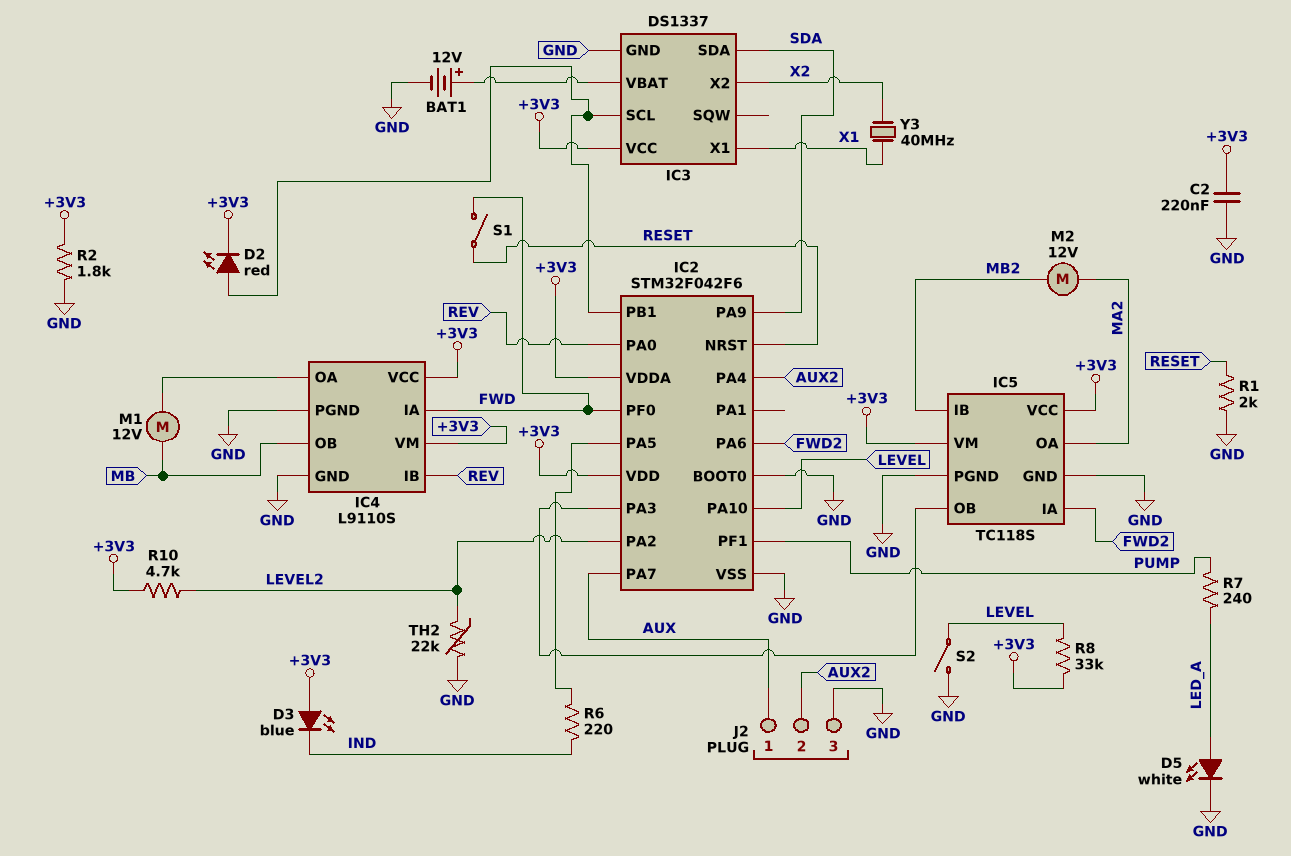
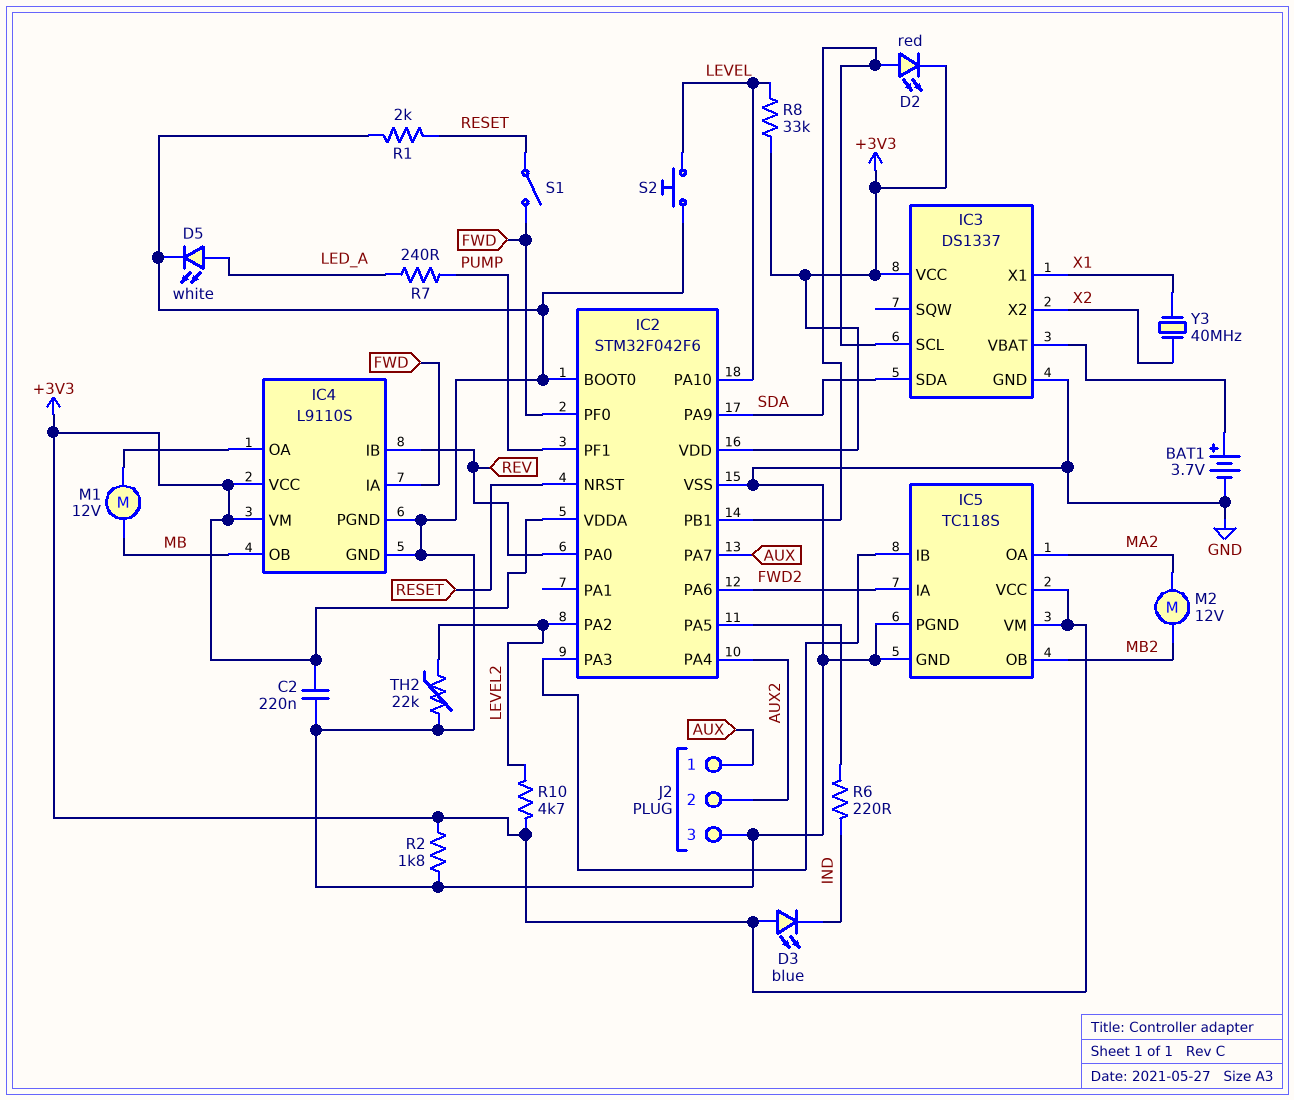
BAT1: 12V (plus IC3/VBAT, minus GND) -> 3.7V (plus IC3/VBAT, minus GND)
IC5 pin IB: MB2 -> IC2/PA3
IC5 pin OB: IC2/PA3 -> MB2
S2: switch (GND, LEVEL) -> button (GND, LEVEL)

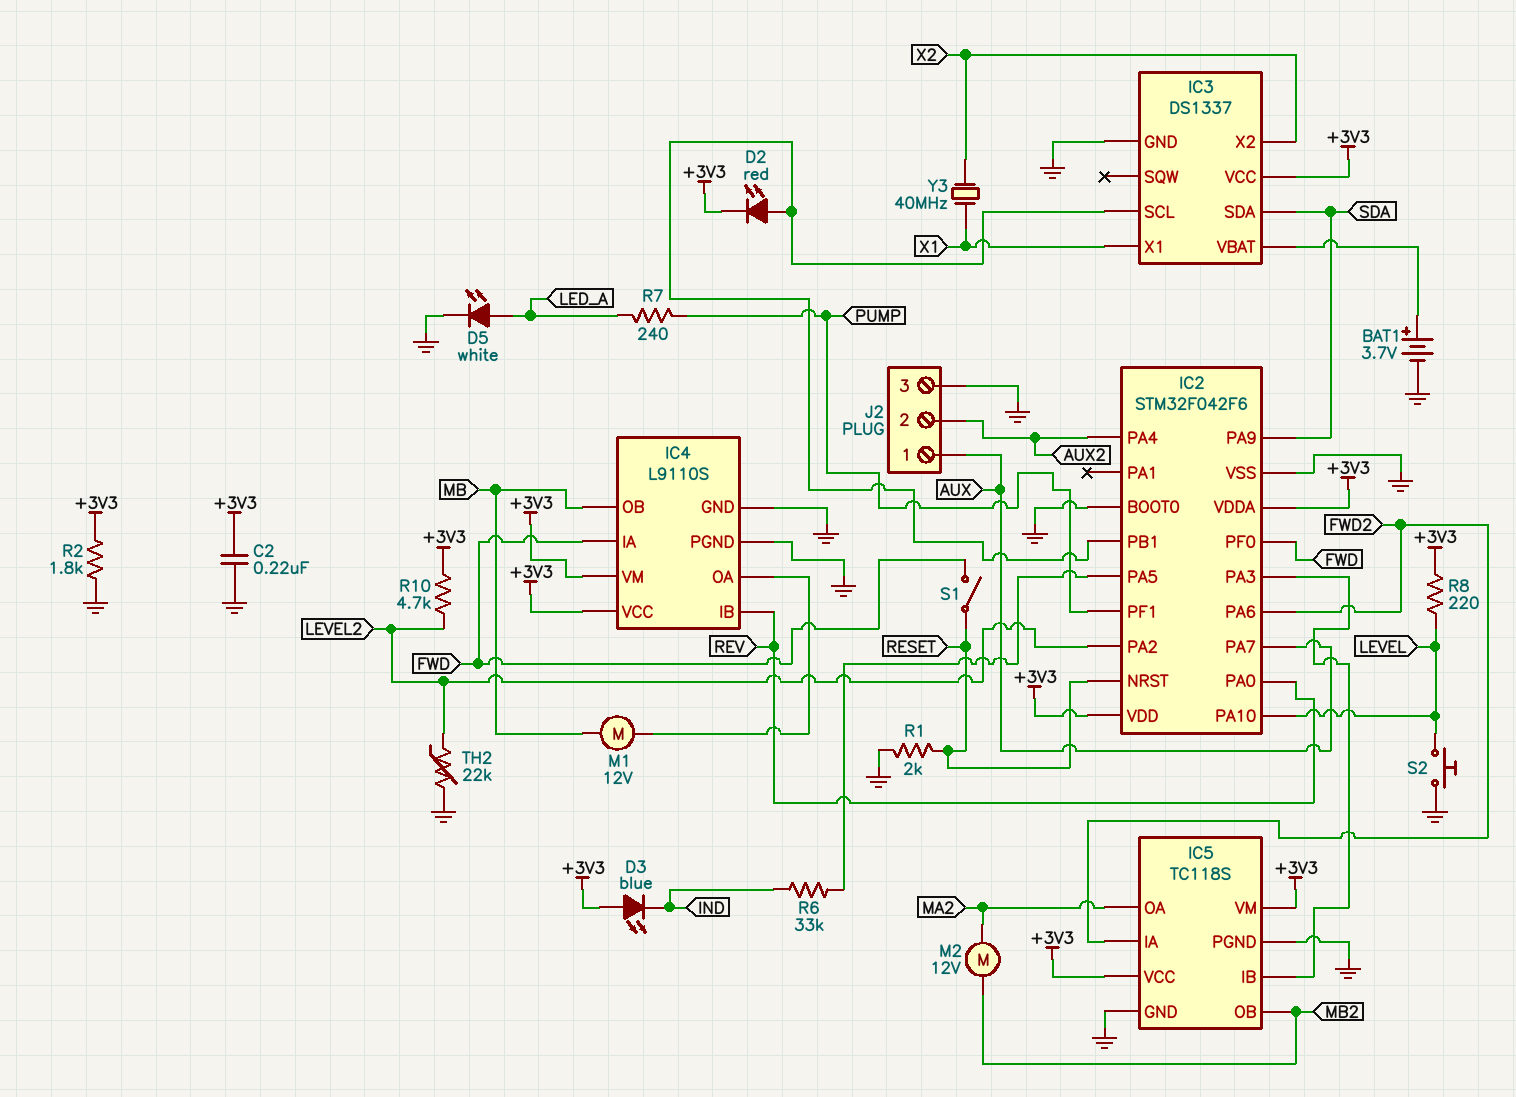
R6: 220 (IC2/PA5, IND) -> 33k (IC2/PA5, IND)
R8: 33k (+3V3, LEVEL) -> 220 (+3V3, LEVEL)

